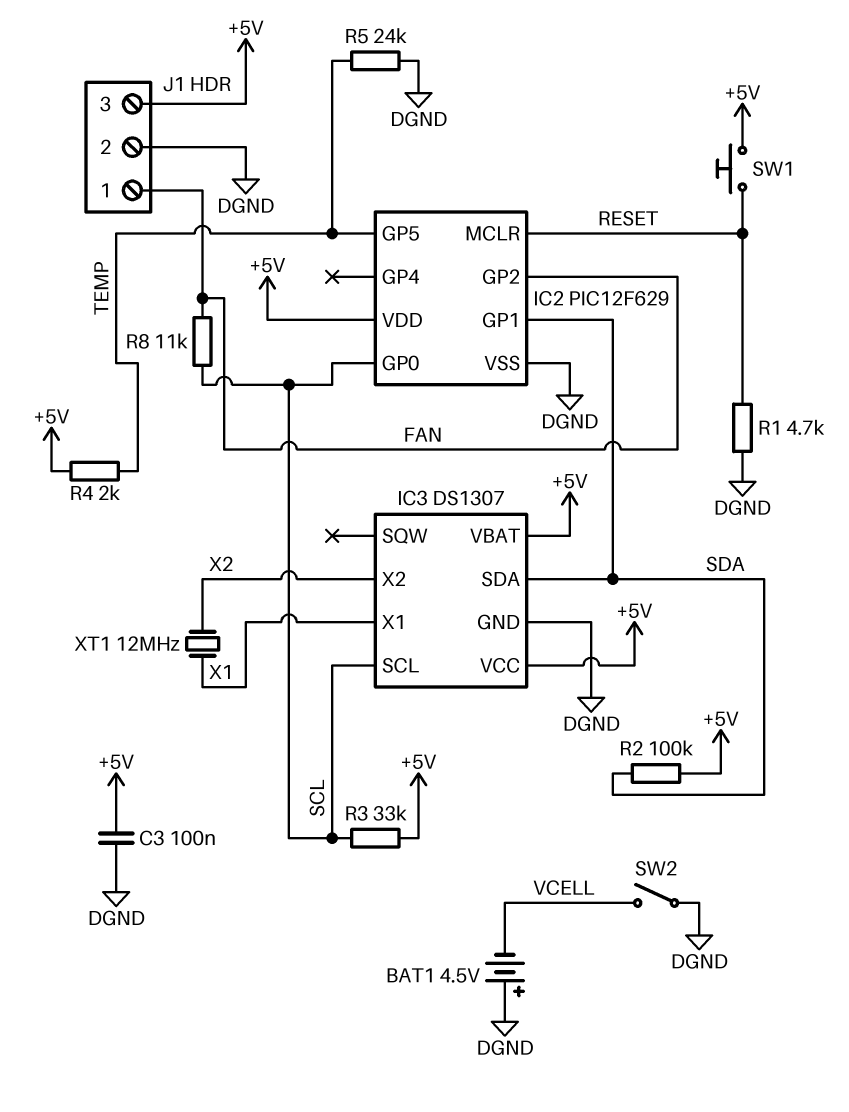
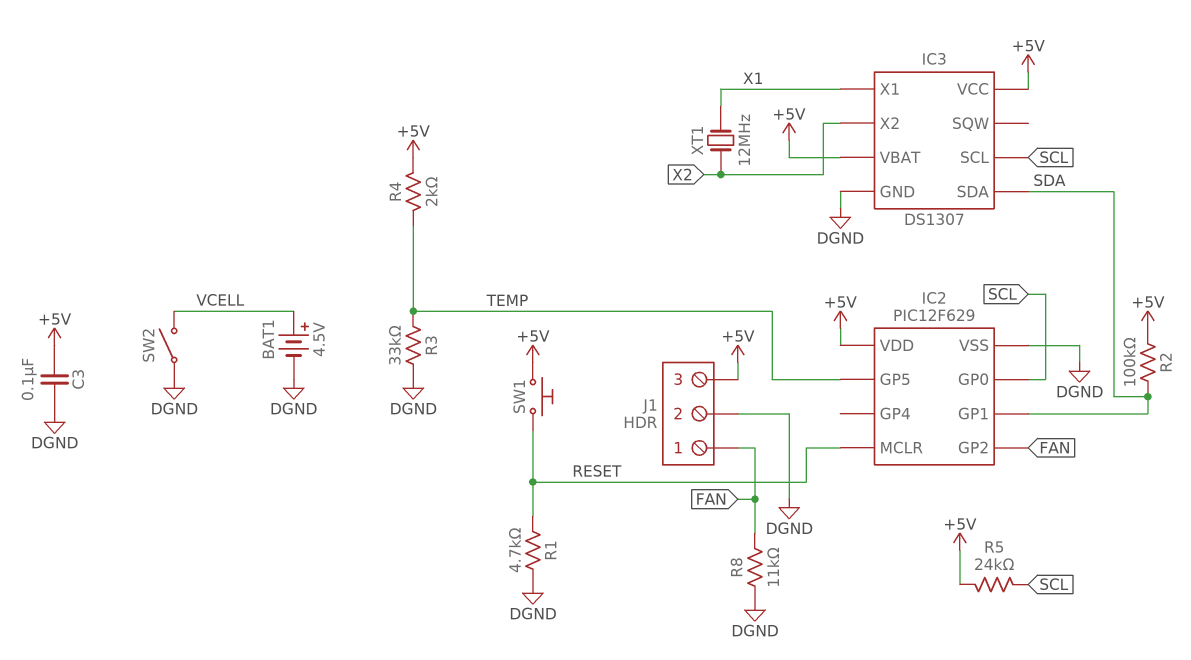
BAT1: 4.5V (plus DGND, minus VCELL) -> 4.5V (plus VCELL, minus DGND)
R3: 33k (+5V, SCL) -> 33k (DGND, TEMP)
R5: 24k (DGND, TEMP) -> 24k (+5V, SCL)
R8: 11k (FAN, SCL) -> 11k (DGND, FAN)

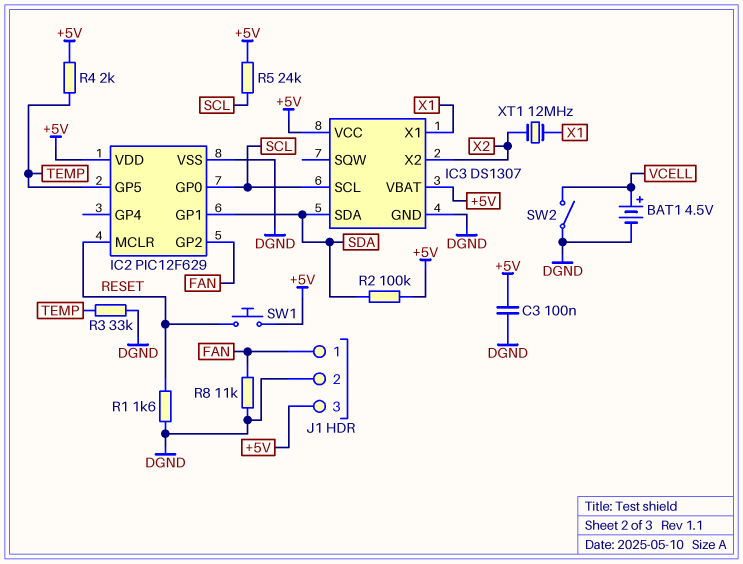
R1: 4.7k (DGND, RESET) -> 1.6k (DGND, RESET)

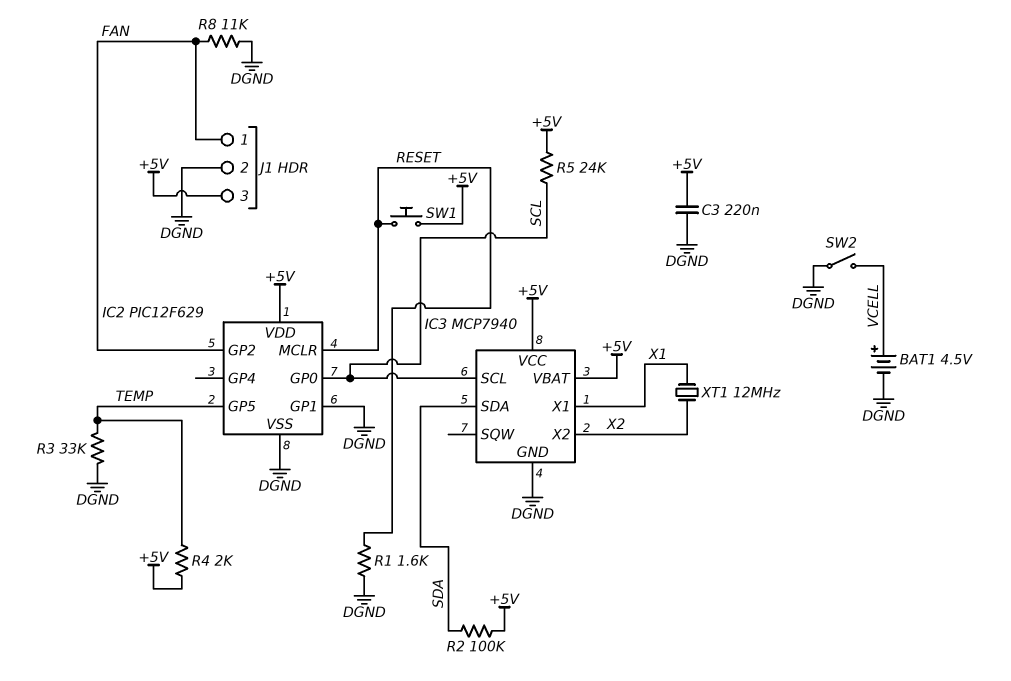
C3: 100nF (+5V, DGND) -> 220nF (+5V, DGND)
IC2 pin GP1: SDA -> DGND
IC3: DS1307 -> MCP7940

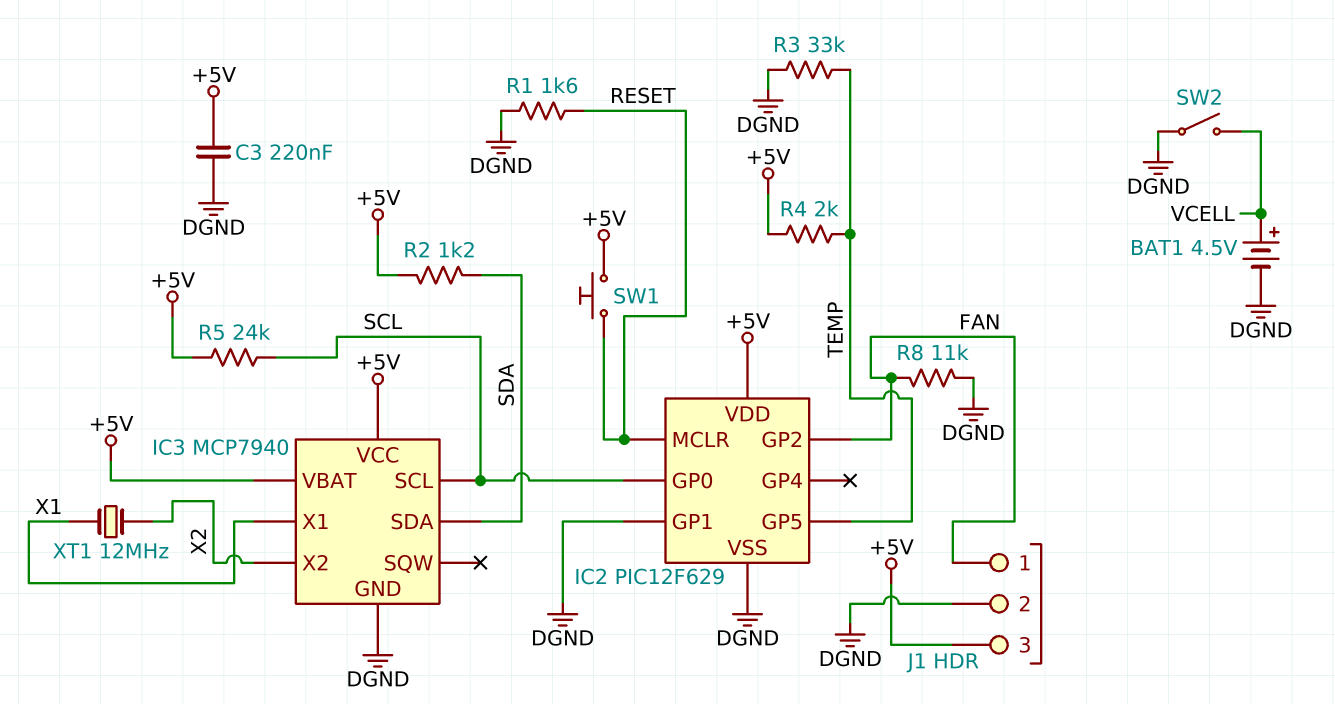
R2: 100k (+5V, SDA) -> 1.2k (+5V, SDA)

